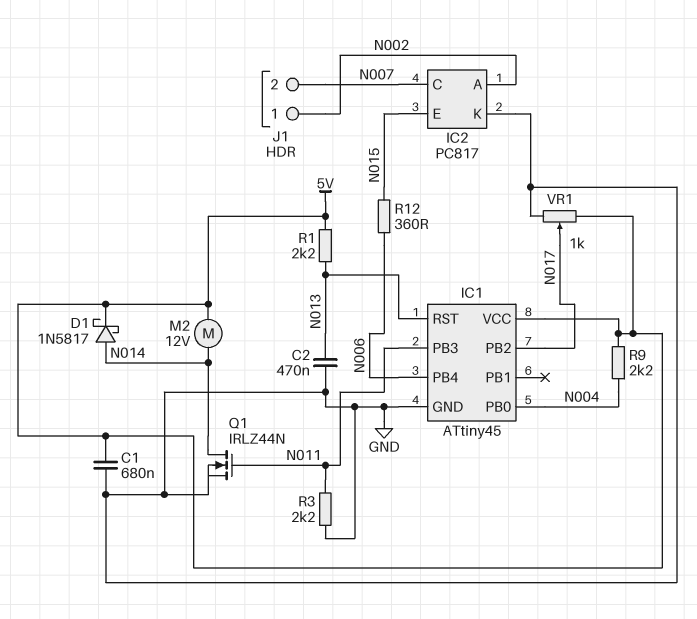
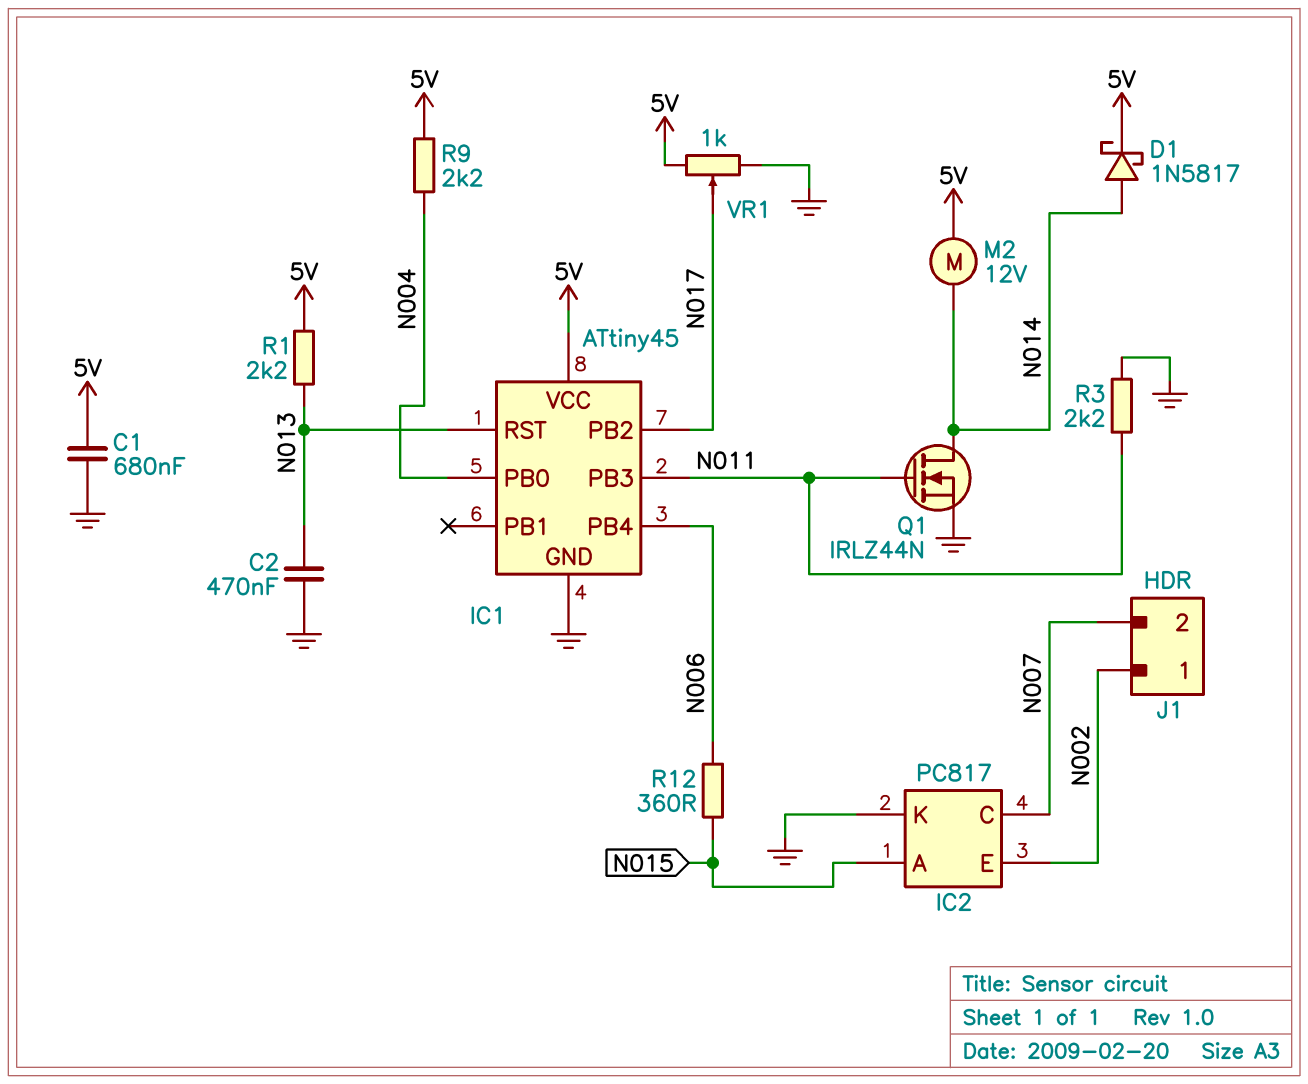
IC2 pin A: N002 -> N015
IC2 pin E: N015 -> N002

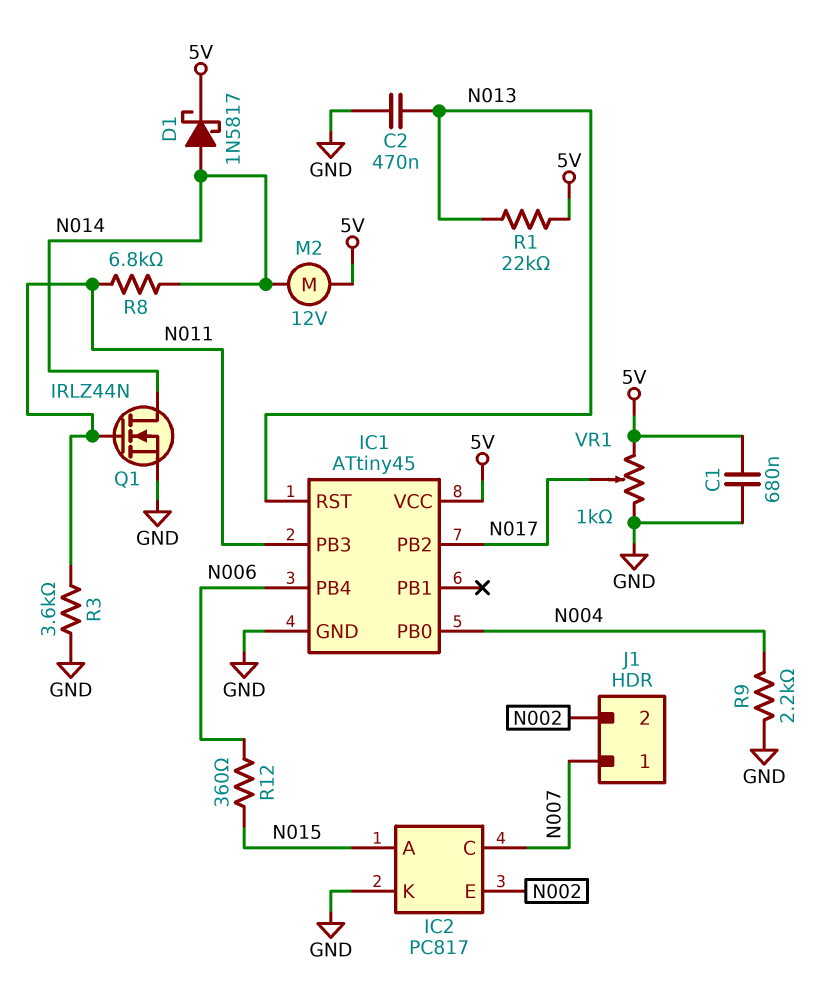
J1 pin 1: N002 -> N007
J1 pin 2: N007 -> N002
R1: 2.2k (5V, N013) -> 22k (5V, N013)
R3: 2.2k (GND, N011) -> 3.6k (GND, N011)
R8: none -> 6.8k (N011, N014)
R9: 2.2k (5V, N004) -> 2.2k (GND, N004)

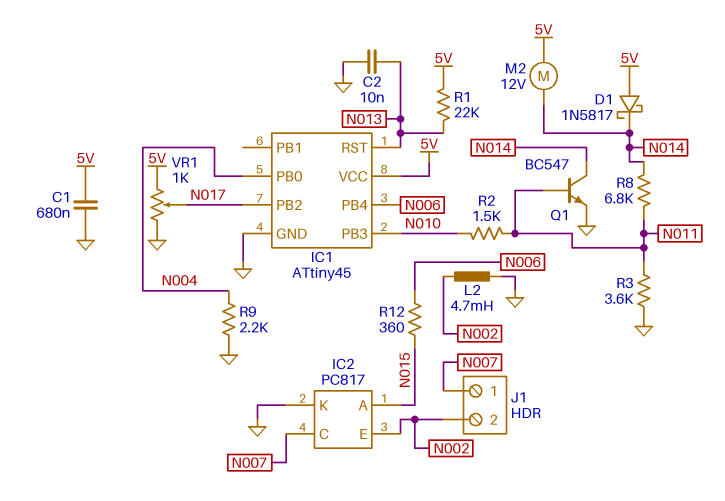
C2: 470nF (GND, N013) -> 10nF (GND, N013)
D1: schottky 1N5817 (A N014, K 5V) -> schottky 1N5817 (A 5V, K N014)
IC1 pin PB3: N011 -> N010
L2: none -> 4.7mH (GND, N002)
Q1: NMOS IRLZ44N (G N011, D N014, S GND) -> NPN BC547 (B N011, C N014, E GND)
R2: none -> 1.5k (N010, N011)

